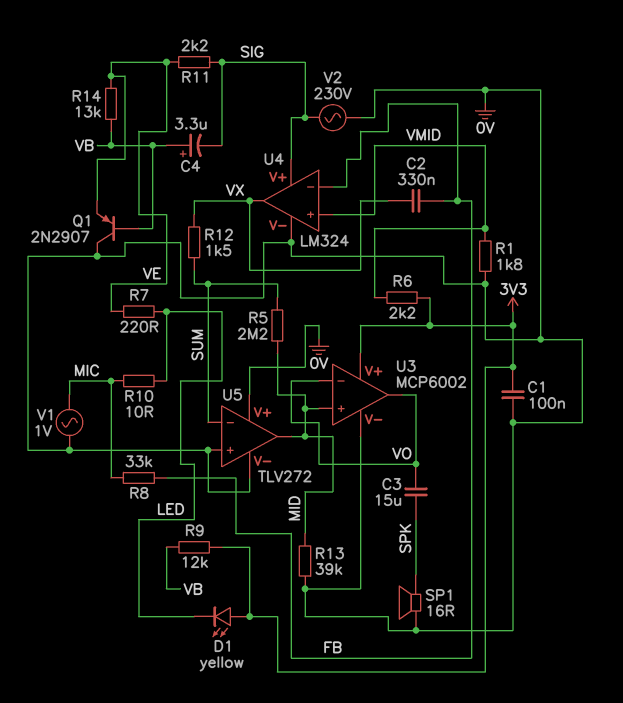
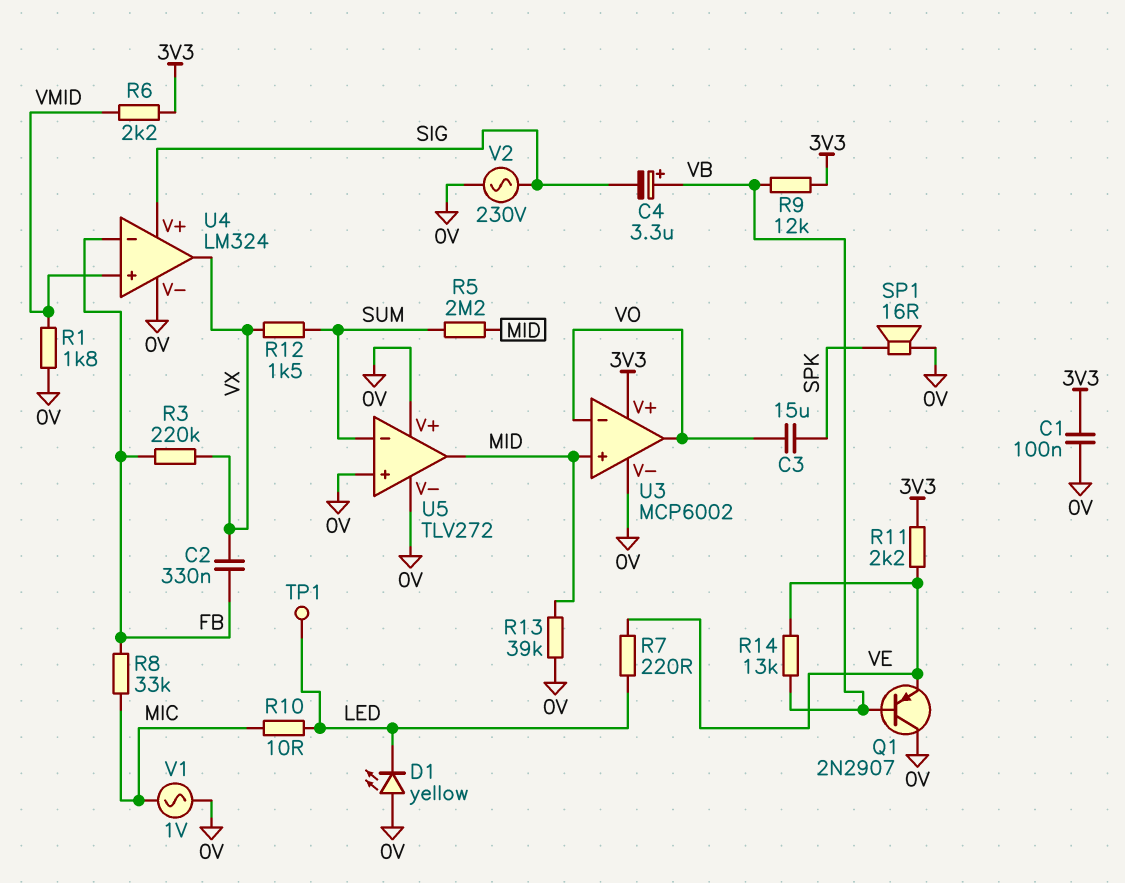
D1: LED yellow (A 3V3, K LED) -> LED yellow (A 0V, K LED)
R3: none -> 220k (FB, VX)
R11: 2.2k (SIG, VE) -> 2.2k (3V3, VE)
TP1: none -> test point (LED)

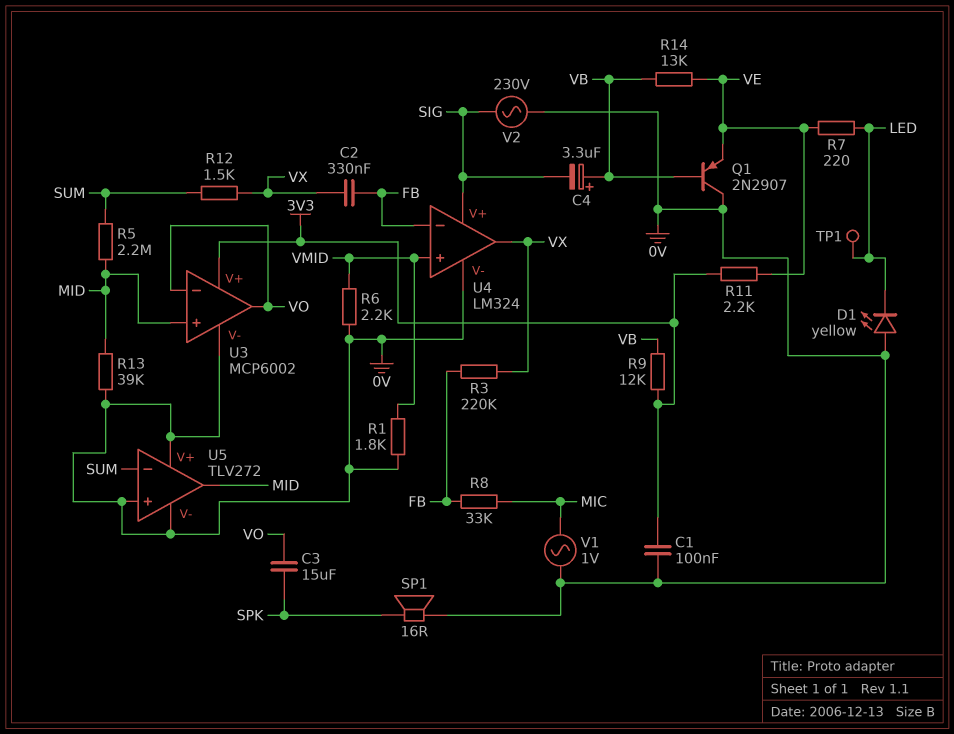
R6: 2.2k (3V3, VMID) -> 2.2k (0V, VMID)
R10: 10 (LED, MIC) -> none

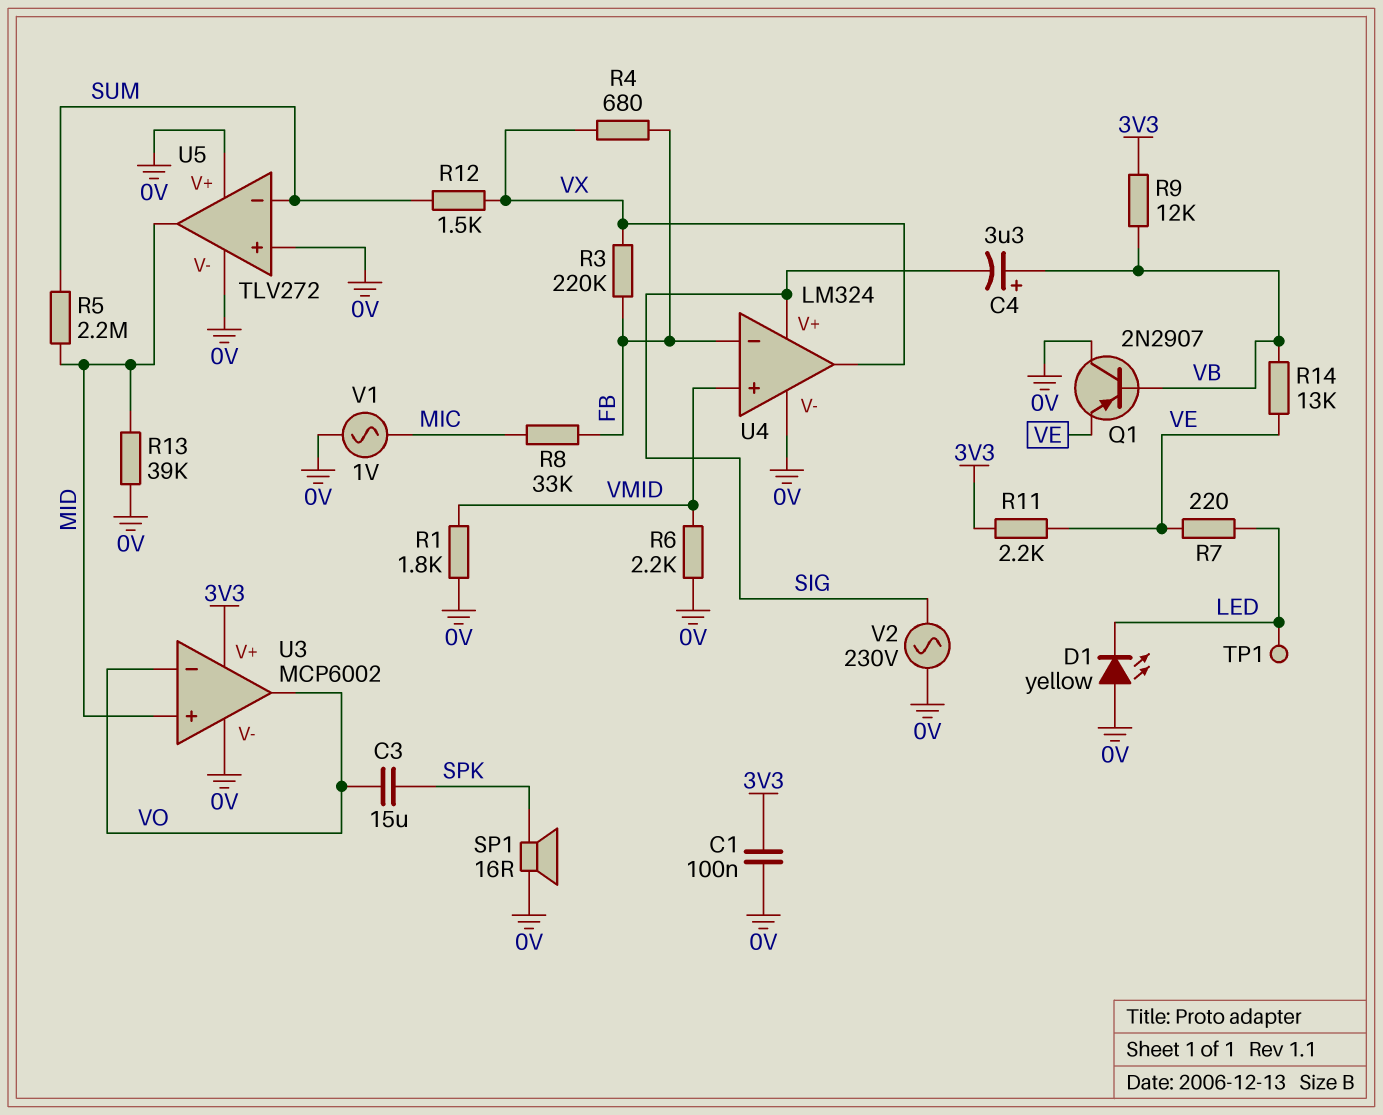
C2: 330nF (FB, VX) -> none
R4: none -> 680 (FB, VX)

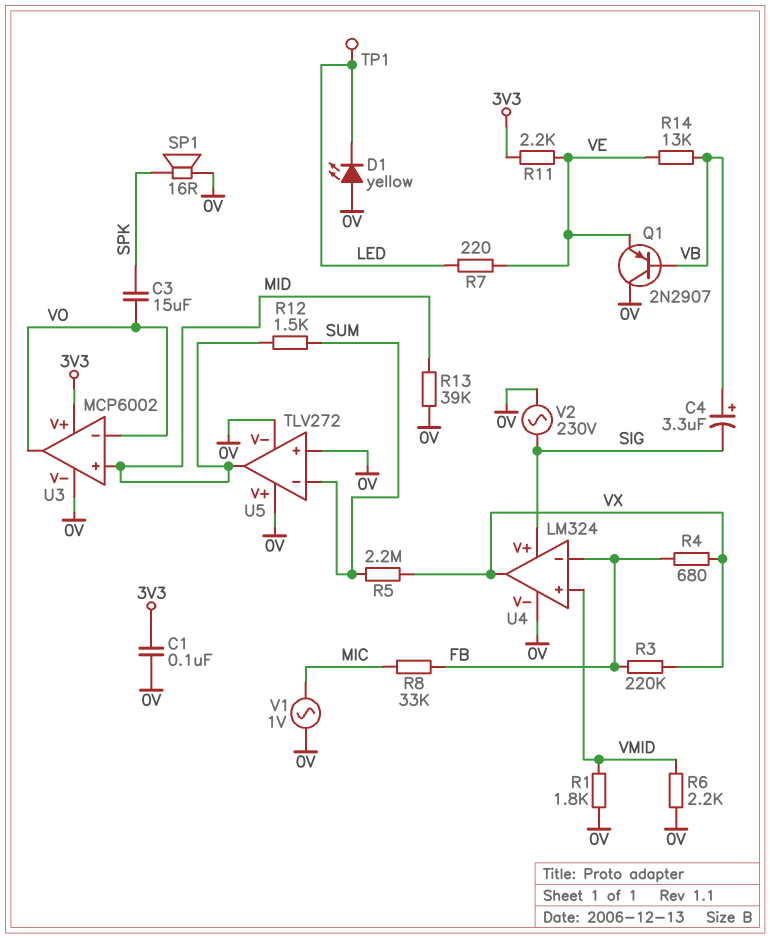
R5: 2.2M (MID, SUM) -> 2.2M (SUM, VX)
R9: 12k (3V3, VB) -> none
R12: 1.5k (SUM, VX) -> 1.5k (MID, SUM)

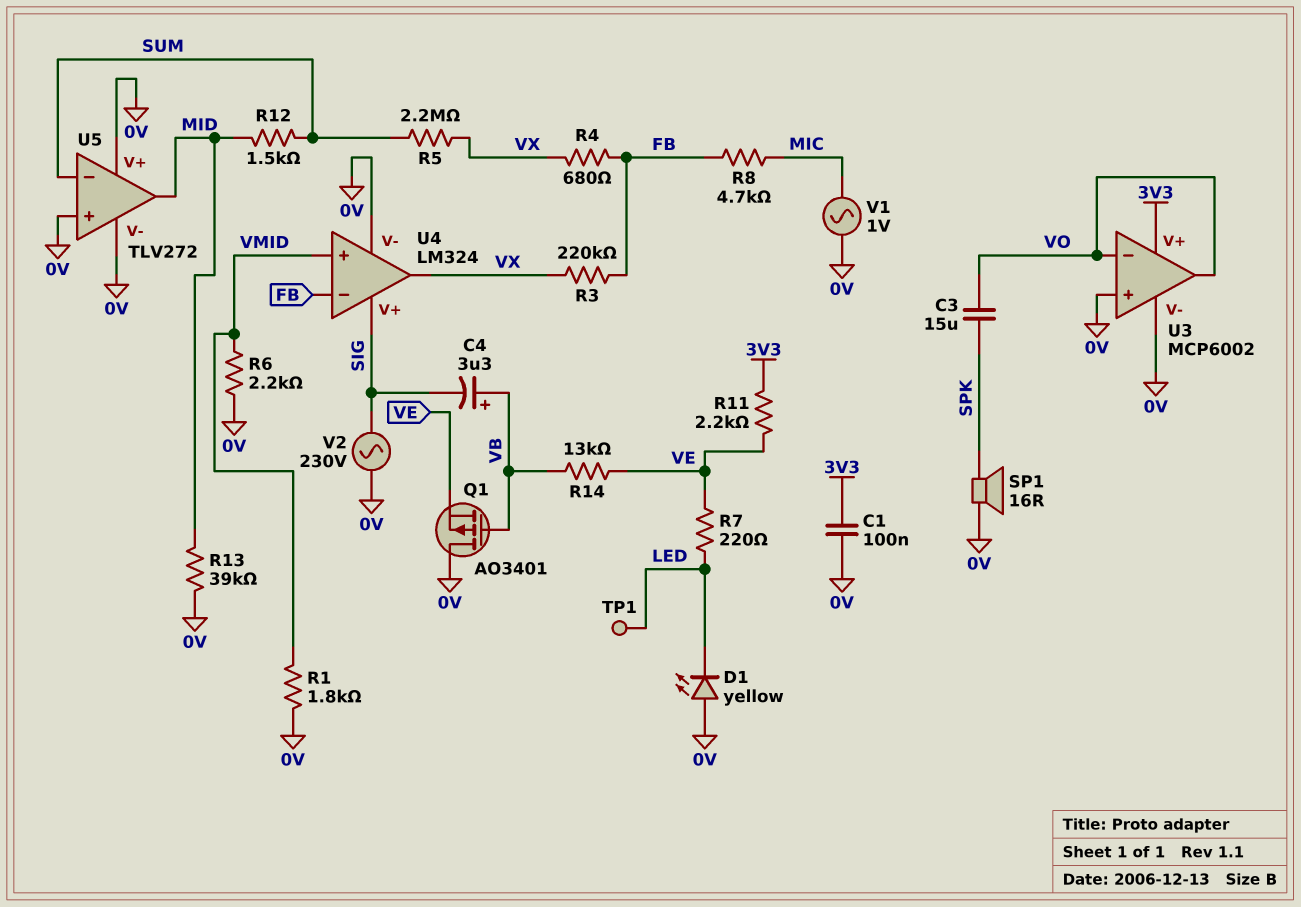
Q1: PNP 2N2907 (B VB, C 0V, E VE) -> PMOS AO3401 (G VB, D 0V, S VE)
R8: 33k (FB, MIC) -> 4.7k (FB, MIC)
U3 pin in+: MID -> 0V

